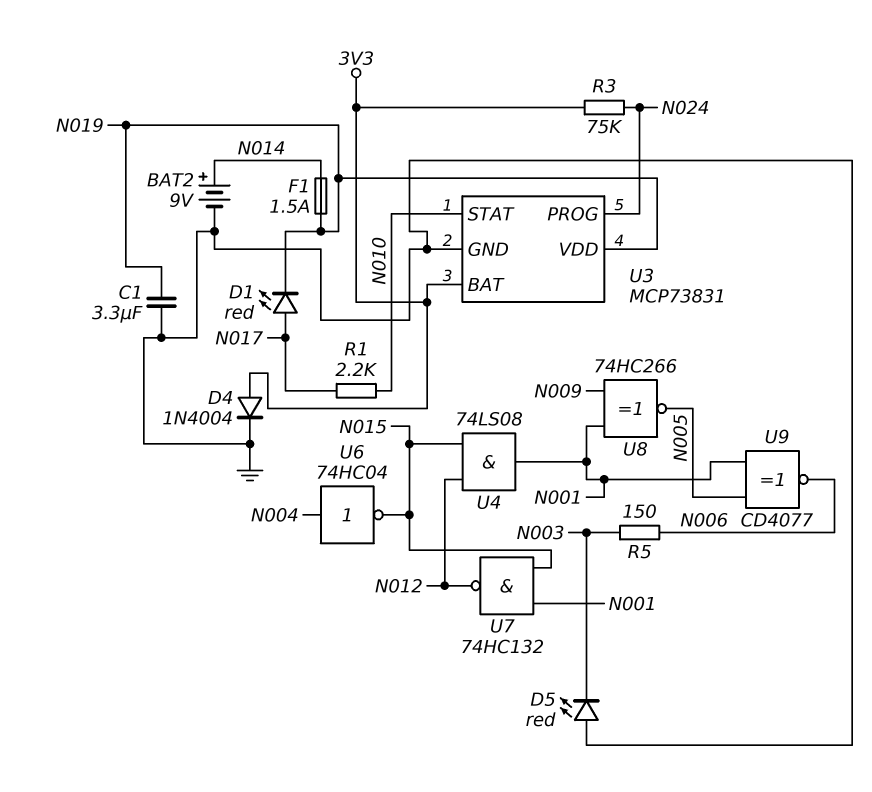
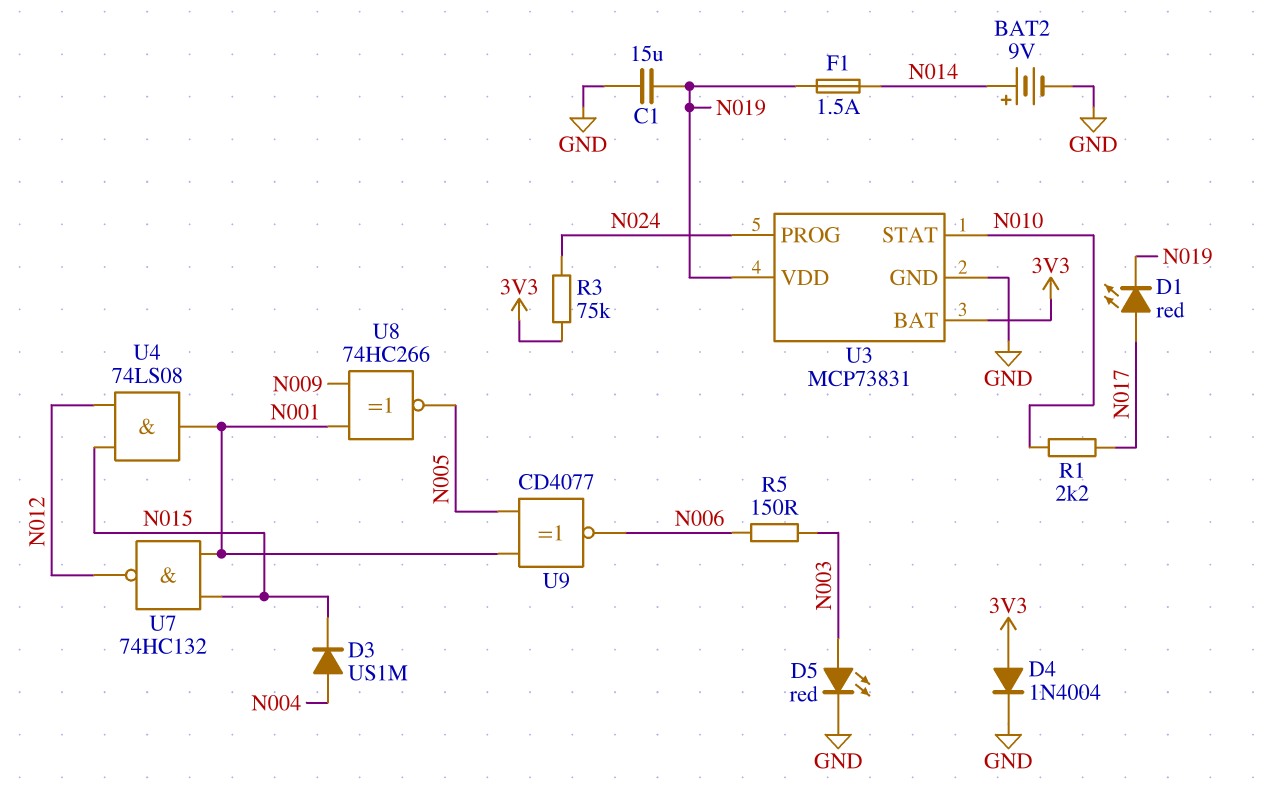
C1: 3.3uF (GND, N019) -> 15uF (GND, N019)
D3: none -> diode US1M (A N004, K N015)
D5: LED red (A GND, K N003) -> LED red (A N003, K GND)
U6: NOT 74HC04 (in N004, out N015) -> none

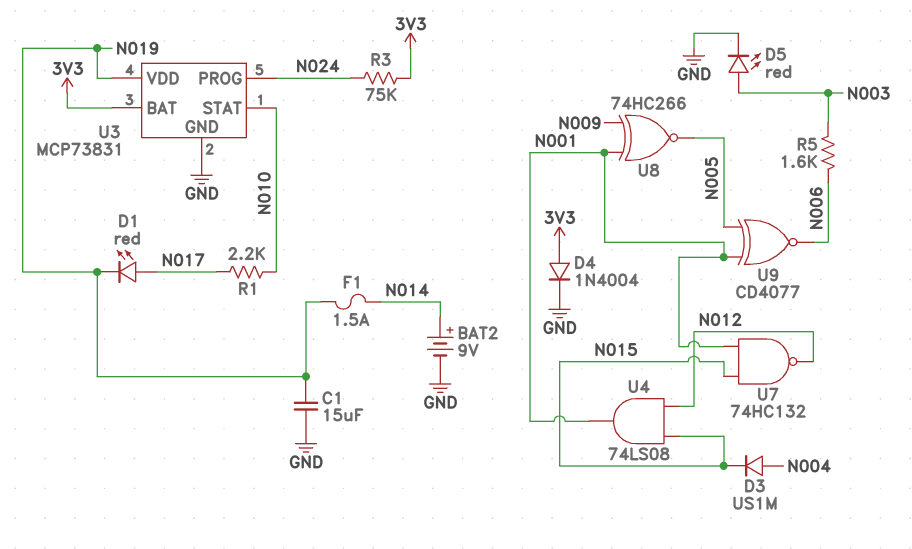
R5: 150 (N003, N006) -> 1.6k (N003, N006)

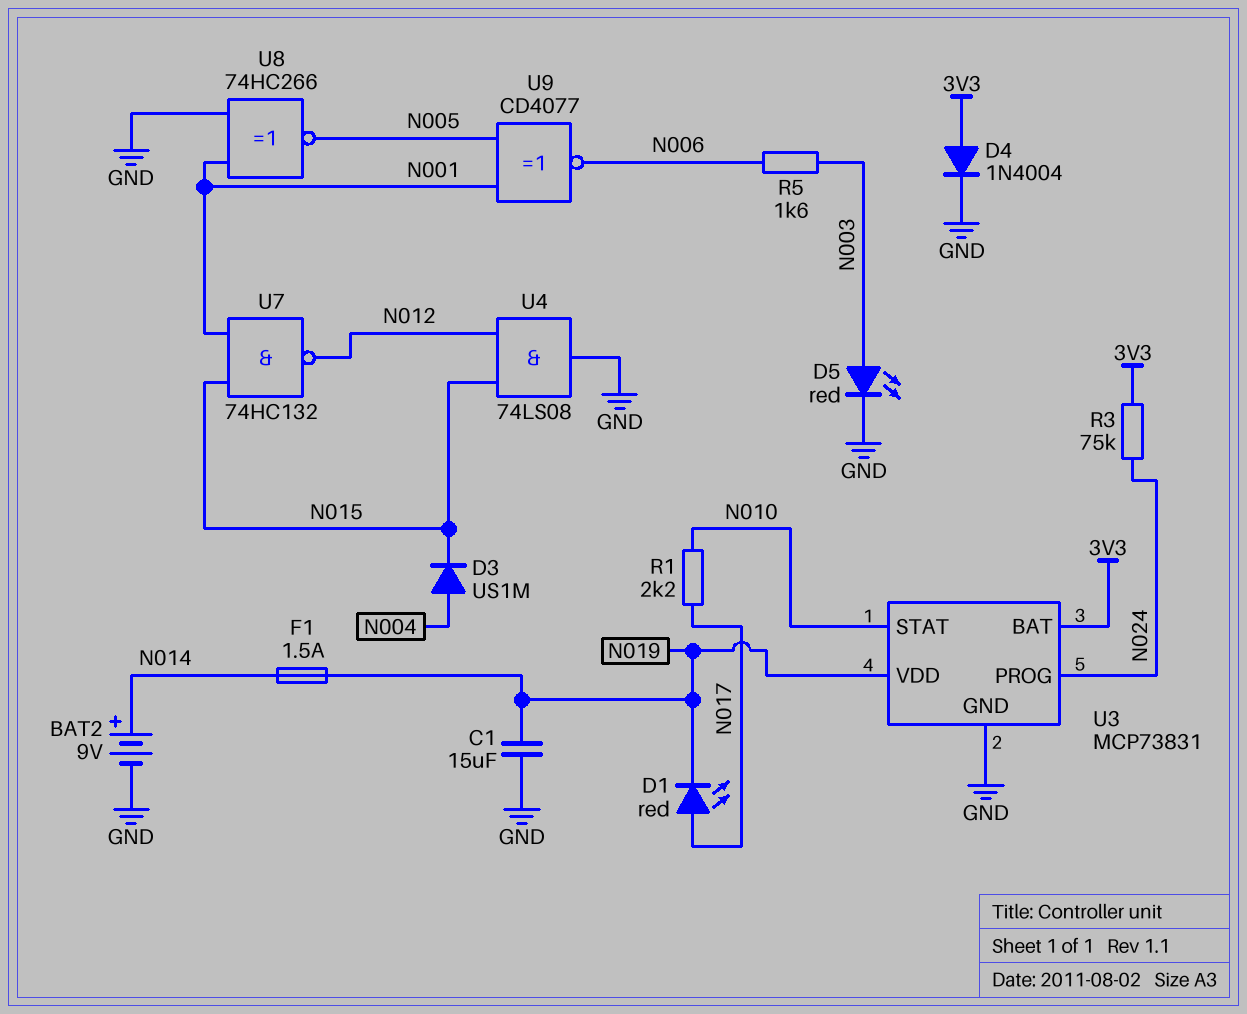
U4: AND 74LS08 (in N012, in N015, out N001) -> AND 74LS08 (in N012, in N015, out GND)
U8: XNOR 74HC266 (in N001, in N009, out N005) -> XNOR 74HC266 (in GND, in N001, out N005)

